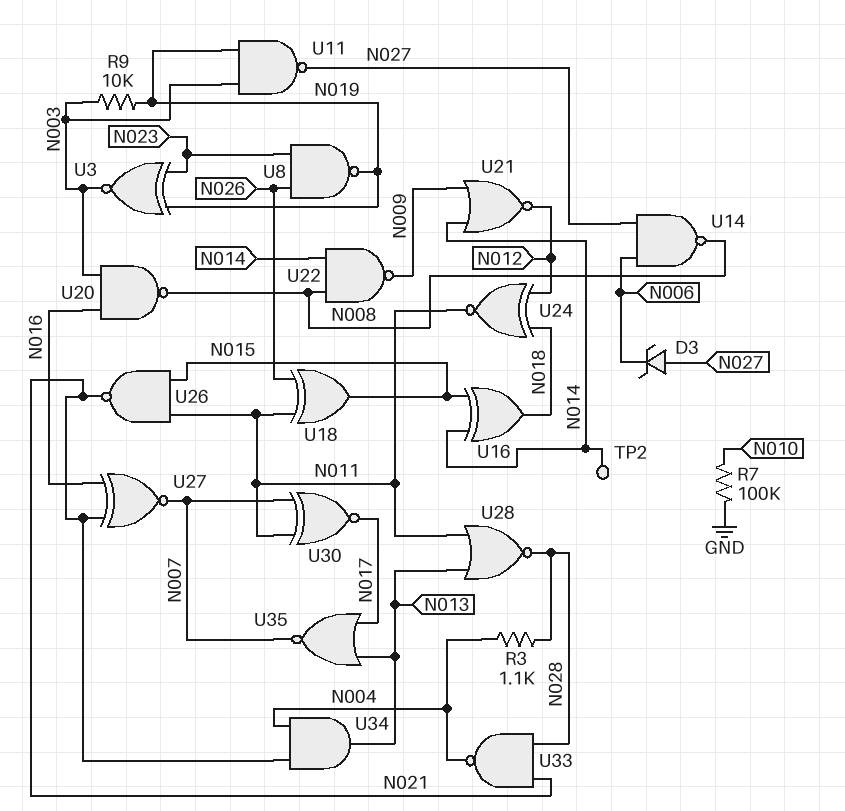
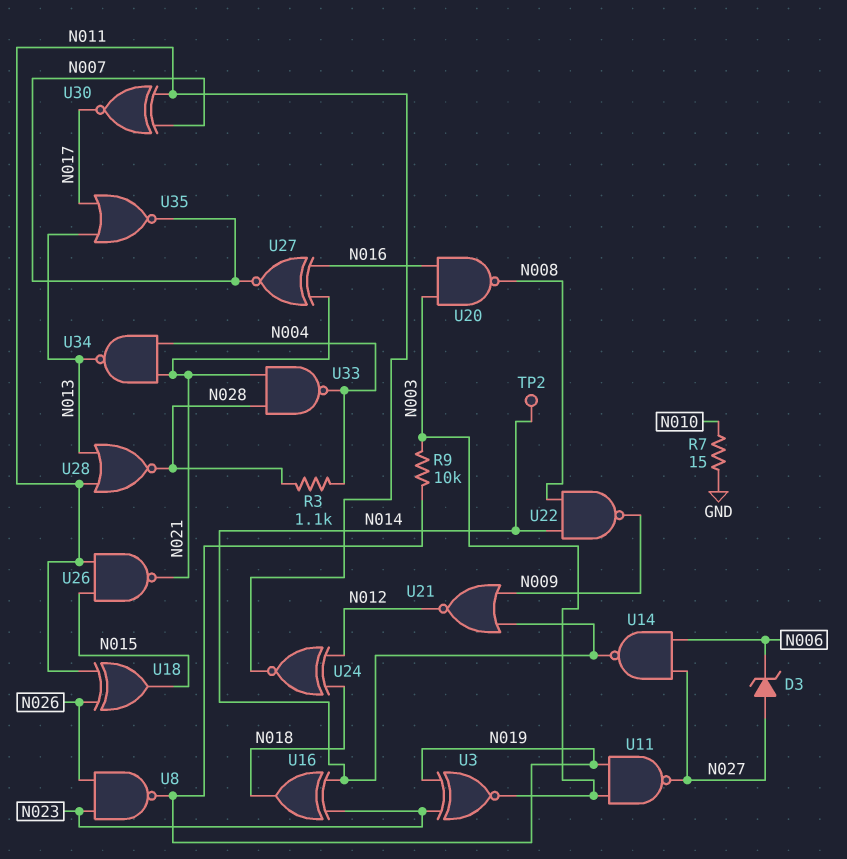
R7: 100k (GND, N010) -> 15 (GND, N010)
U14: NAND (in N006, in N027, out N008) -> NAND (in N006, in N027, out N014)
U16: XOR (in N014, in N015, out N018) -> XOR (in N014, in N023, out N018)
U34: AND (in N004, in N021, out N013) -> NAND (in N004, in N021, out N013)

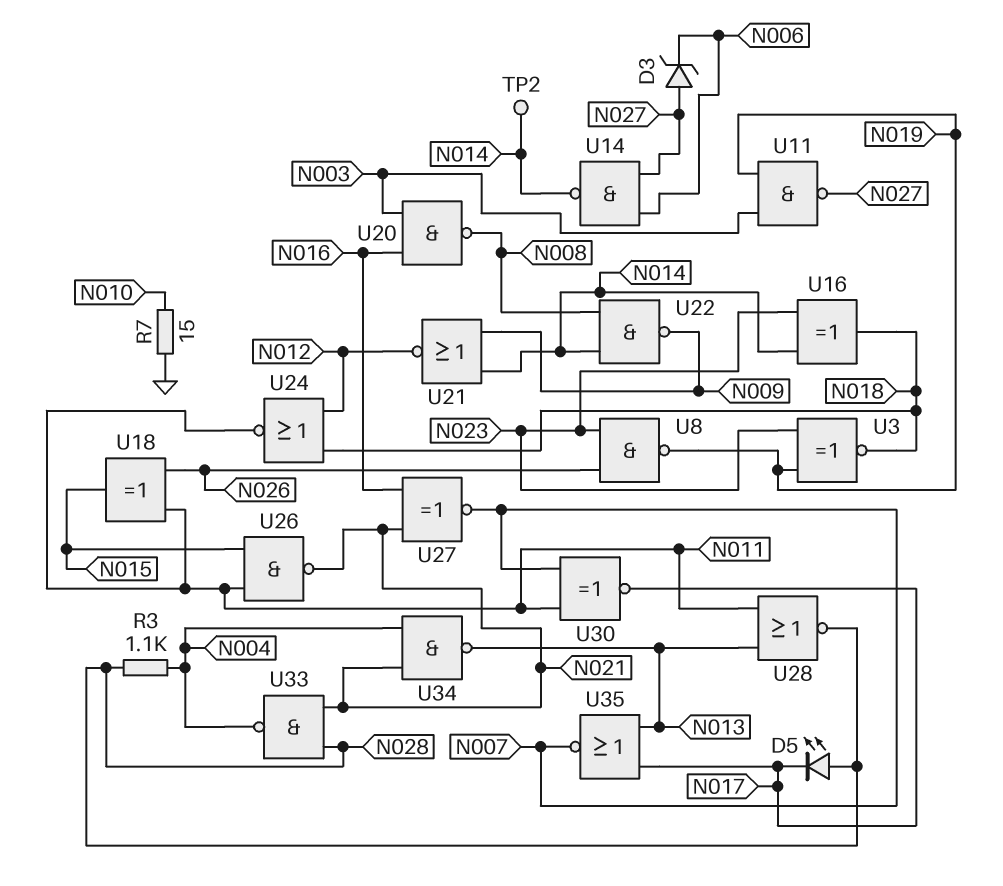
D5: none -> LED (A N028, K N017)
R9: 10k (N003, N019) -> none
U3: XNOR (in N019, in N023, out N003) -> XNOR (in N019, in N023, out N018)
U24: XNOR (in N012, in N018, out N011) -> NOR (in N012, in N018, out N011)

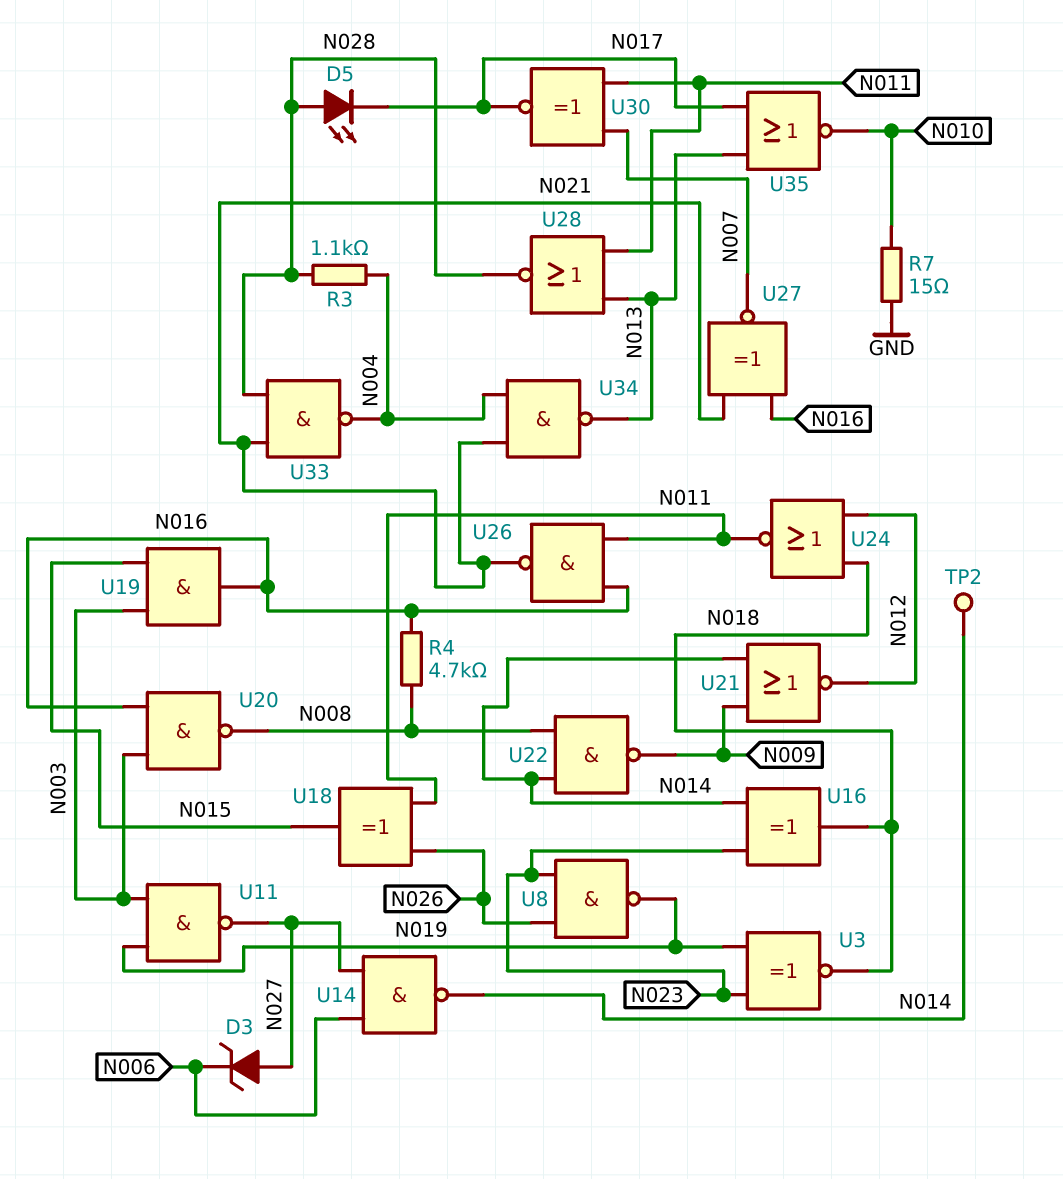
R4: none -> 4.7k (N008, N016)
U19: none -> AND (in N003, in N015, out N016)
U26: NAND (in N011, in N015, out N021) -> NAND (in N011, in N016, out N021)
U35: NOR (in N013, in N017, out N007) -> NOR (in N013, in N017, out N010)

